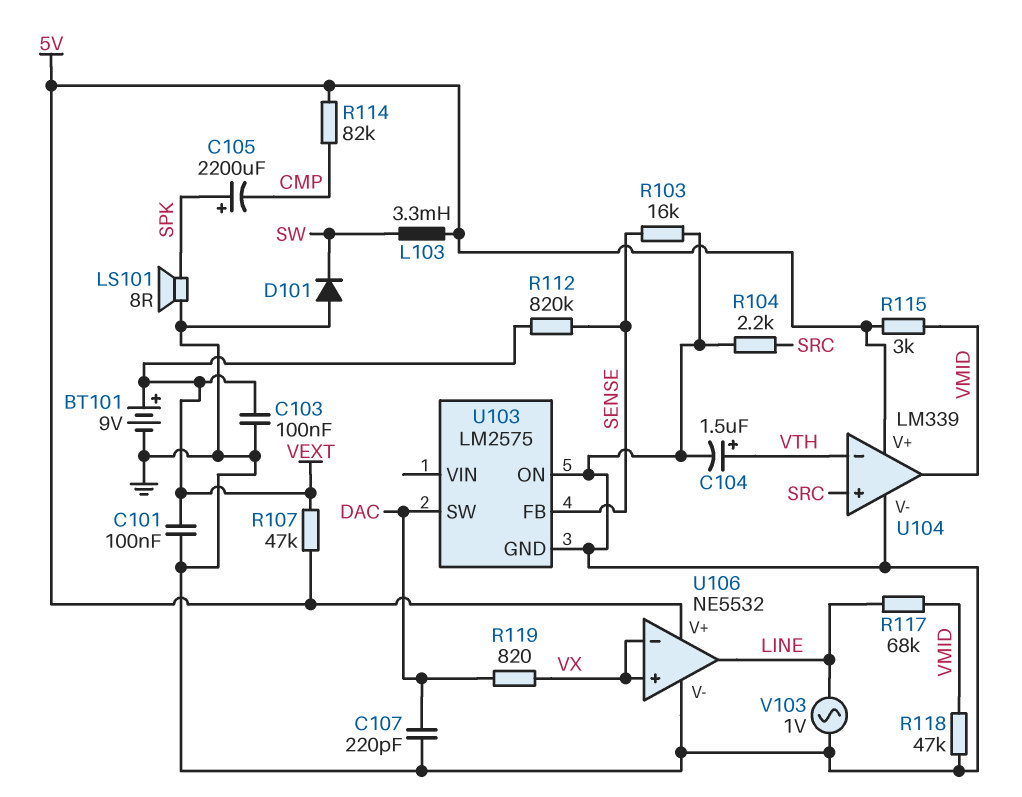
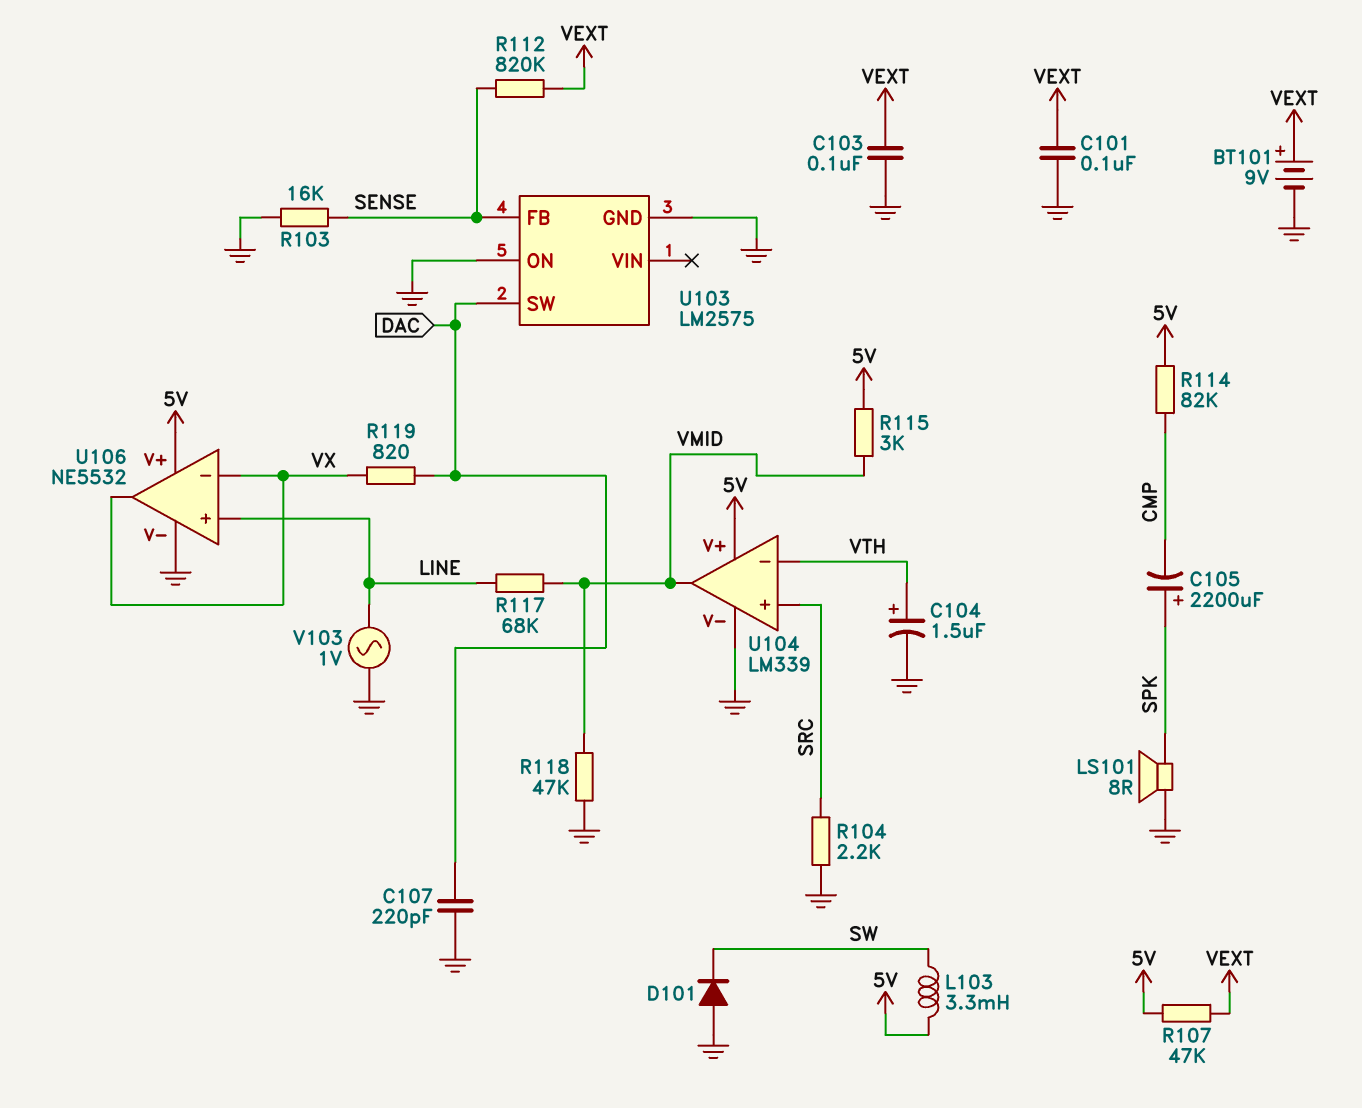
U106 pin in+: VX -> LINE
U106 pin out: LINE -> VX

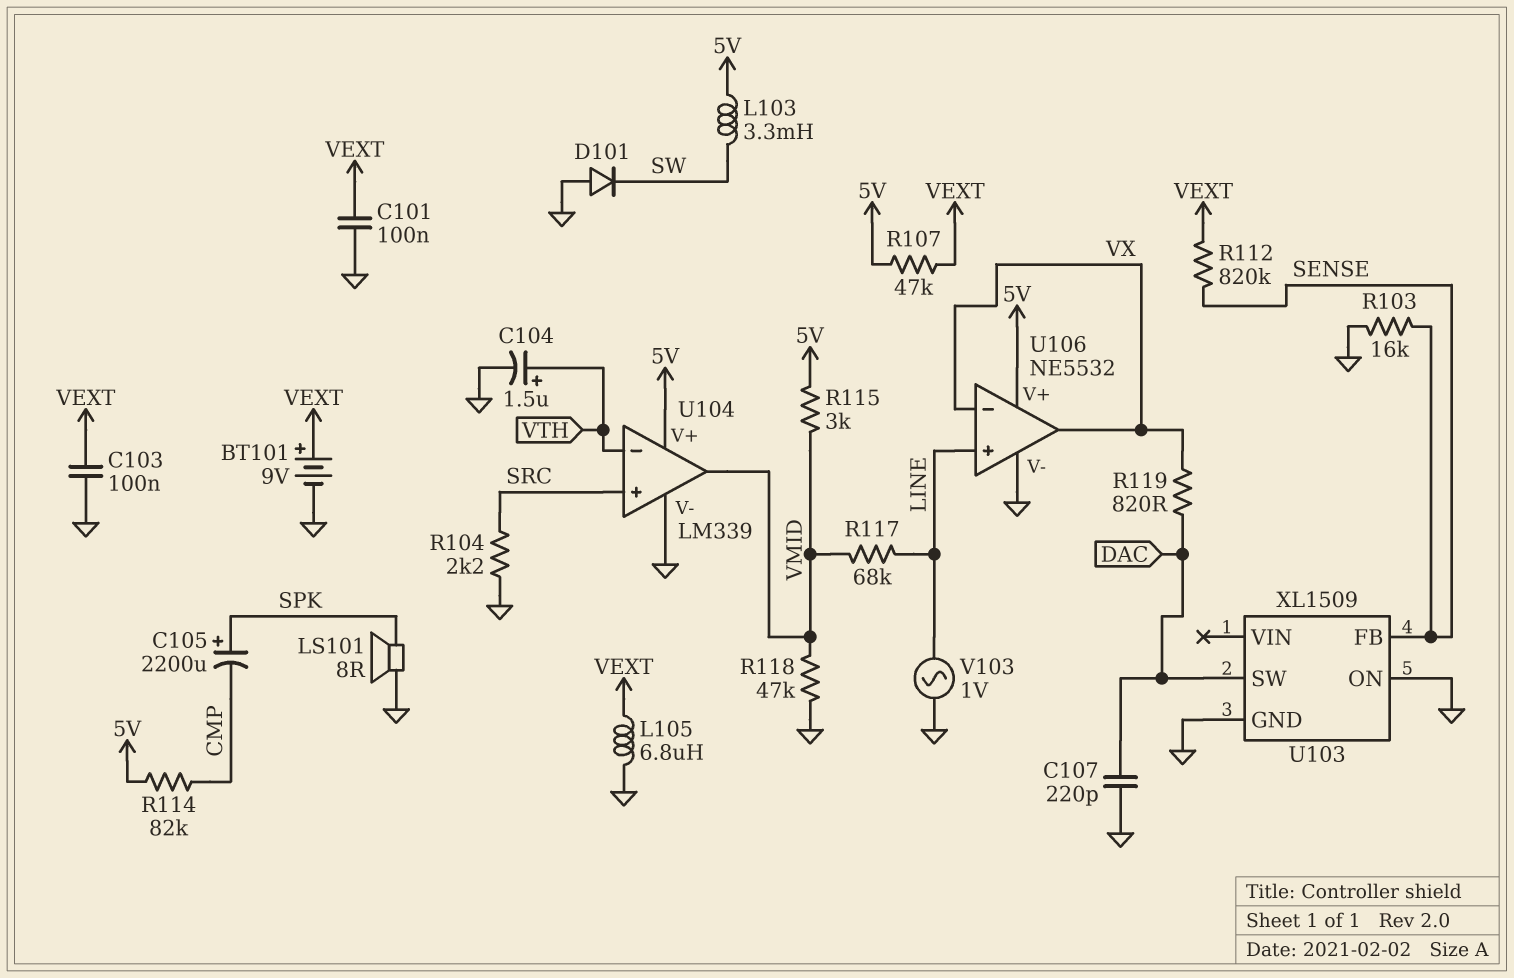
L105: none -> 6.8uH (GND, VEXT)
U103: LM2575 -> XL1509

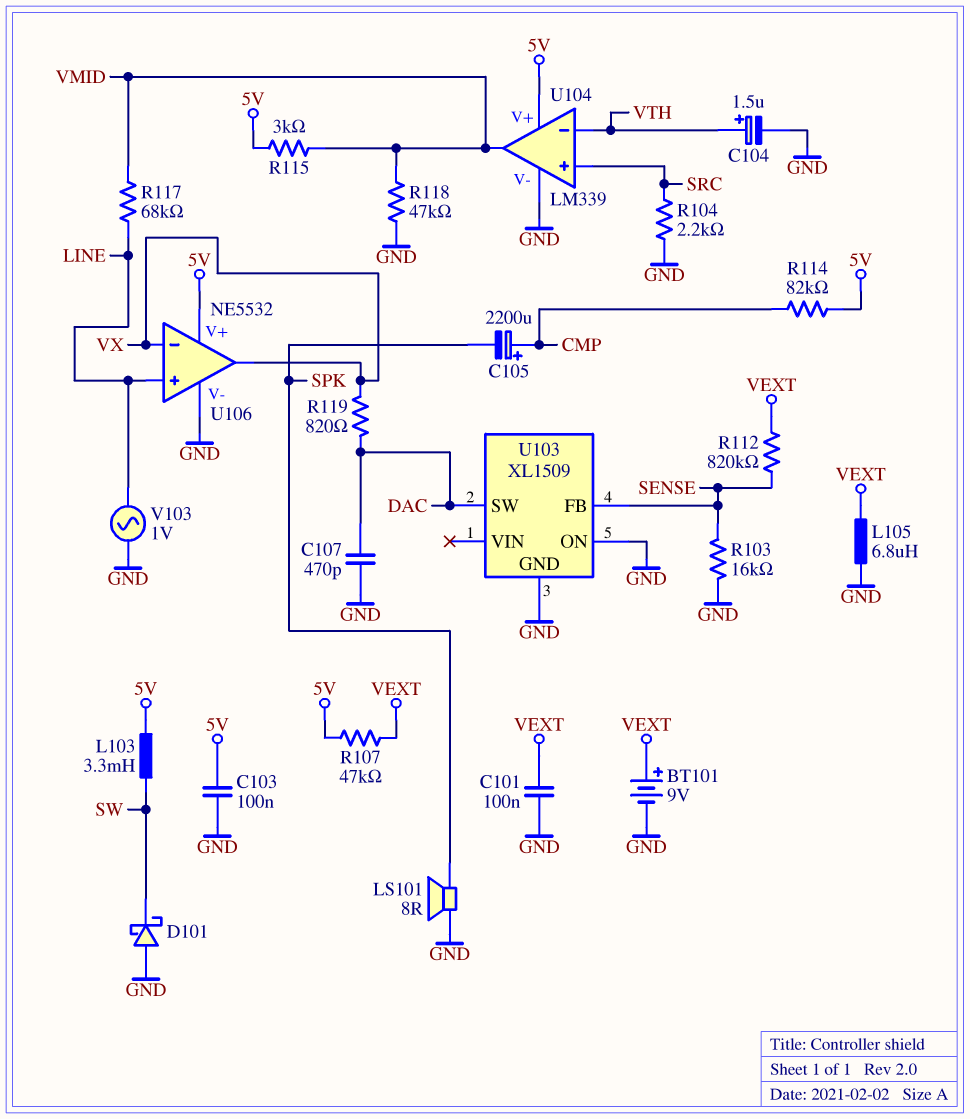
C103: 100nF (GND, VEXT) -> 100nF (5V, GND)
C105: 2200uF (plus SPK, minus CMP) -> 2200uF (plus CMP, minus SPK)
C107: 220pF (DAC, GND) -> 470pF (DAC, GND)
D101: diode (A GND, K SW) -> schottky (A GND, K SW)

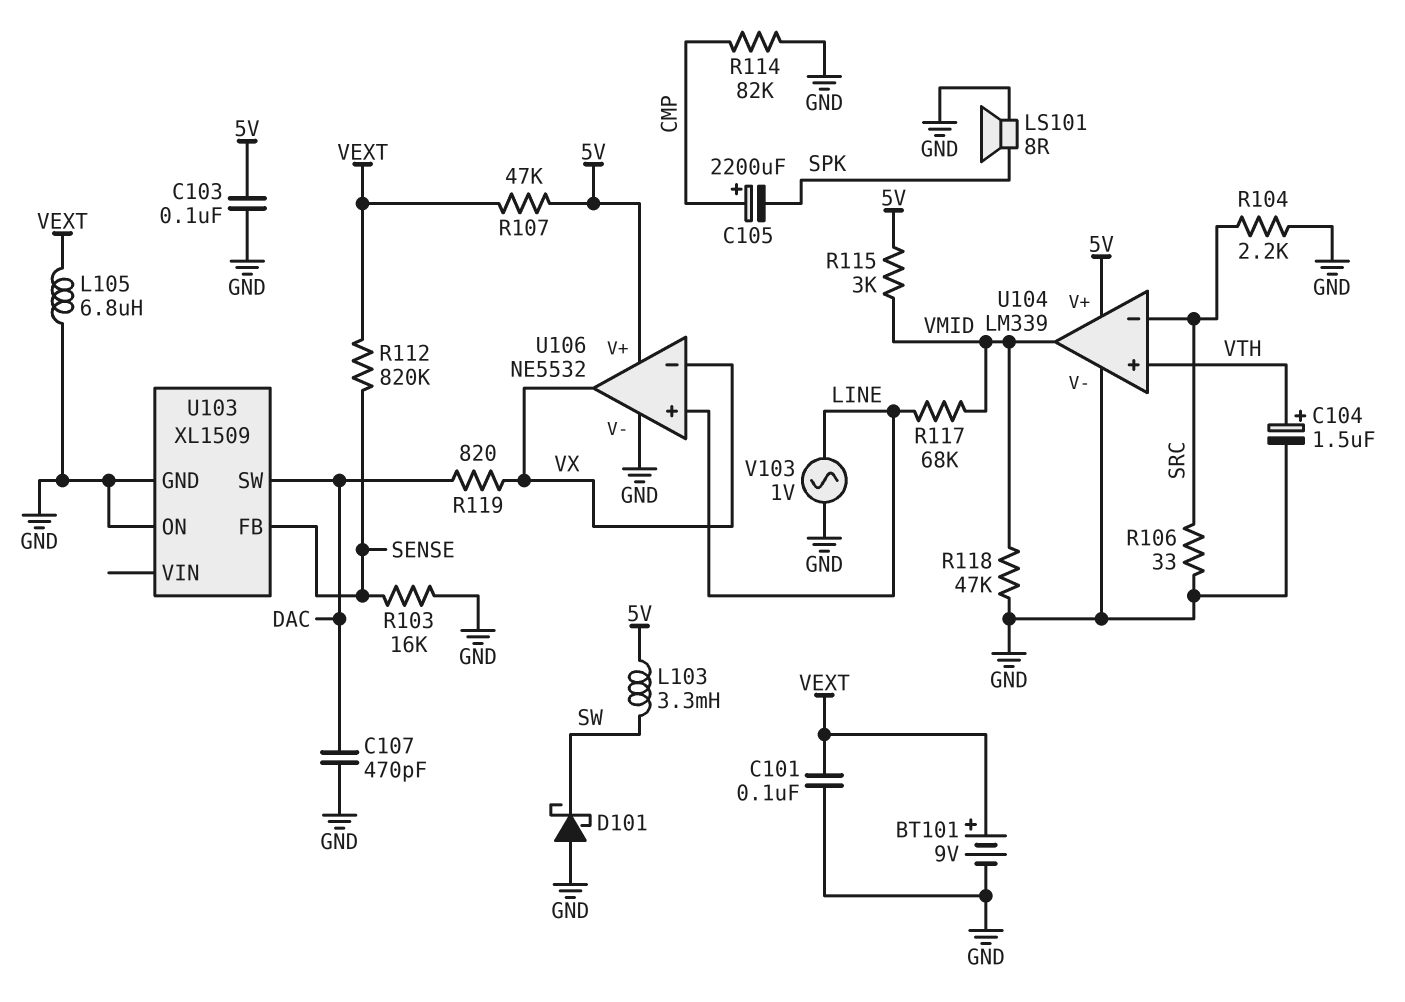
R106: none -> 33 (GND, SRC)
R114: 82k (5V, CMP) -> 82k (CMP, GND)
U104 pin in+: SRC -> VTH
U104 pin in-: VTH -> SRC

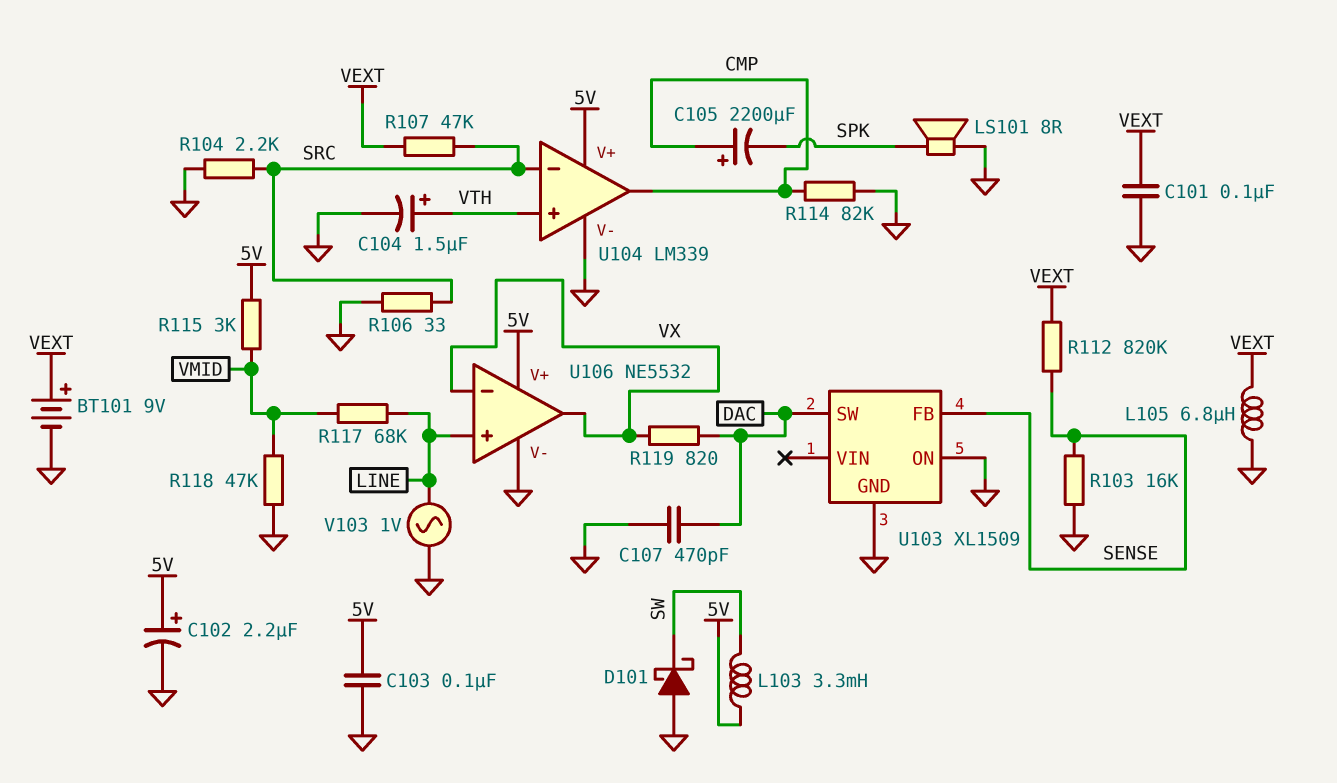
C102: none -> 2.2uF (plus 5V, minus GND)
R107: 47k (5V, VEXT) -> 47k (SRC, VEXT)
U104 pin out: VMID -> CMP

